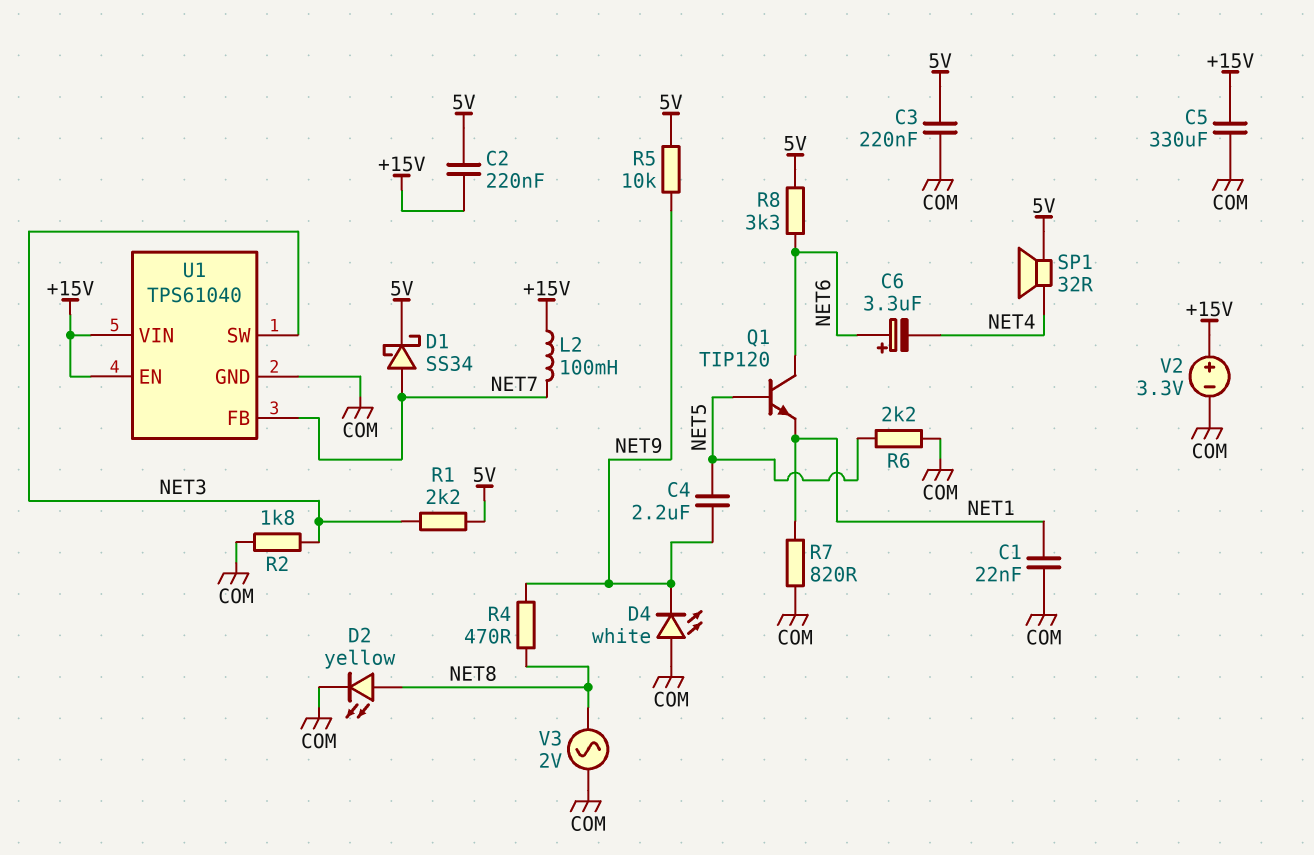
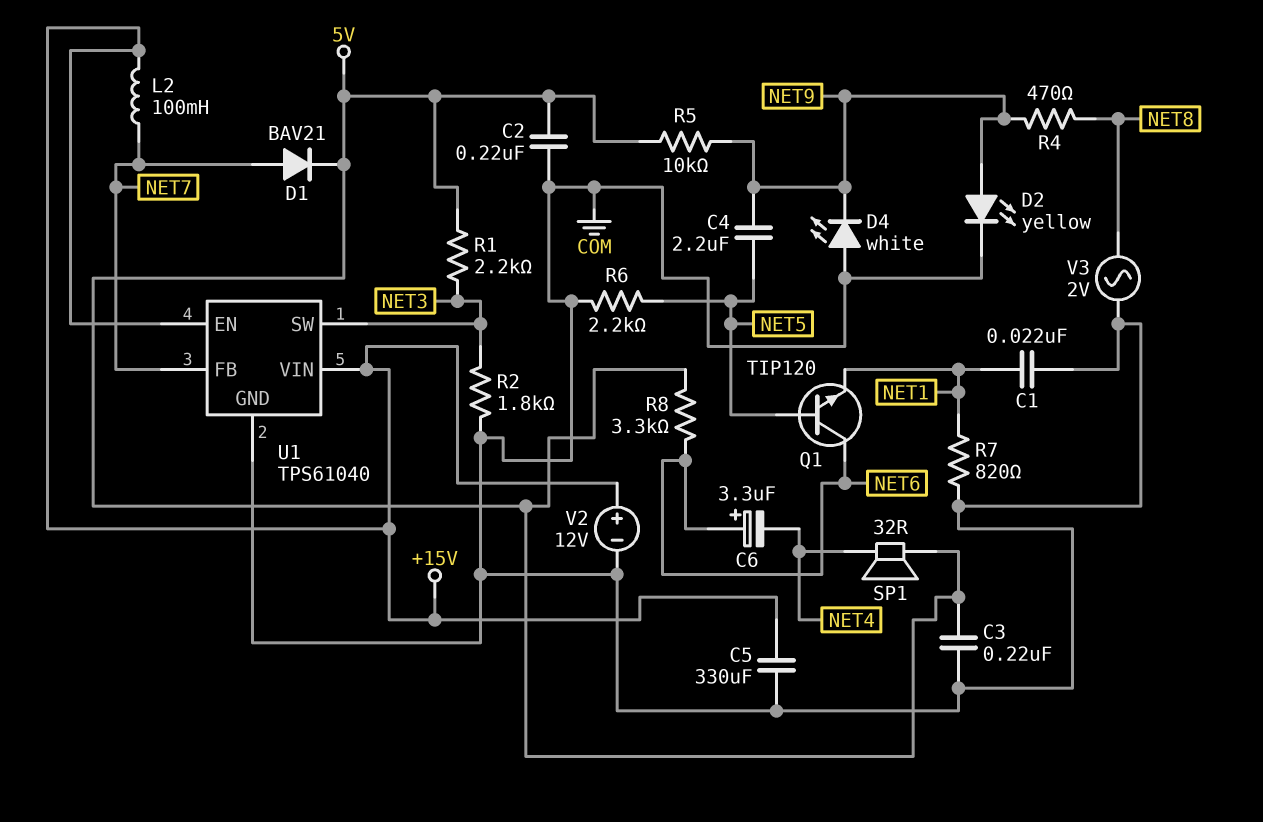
C2: 220nF (+15V, 5V) -> 220nF (5V, COM)
D1: schottky SS34 (A NET7, K 5V) -> diode BAV21 (A NET7, K 5V)
D2: LED yellow (A NET8, K COM) -> LED yellow (A NET9, K COM)
V2: 3.3V (plus +15V, minus COM) -> 12V (plus +15V, minus COM)

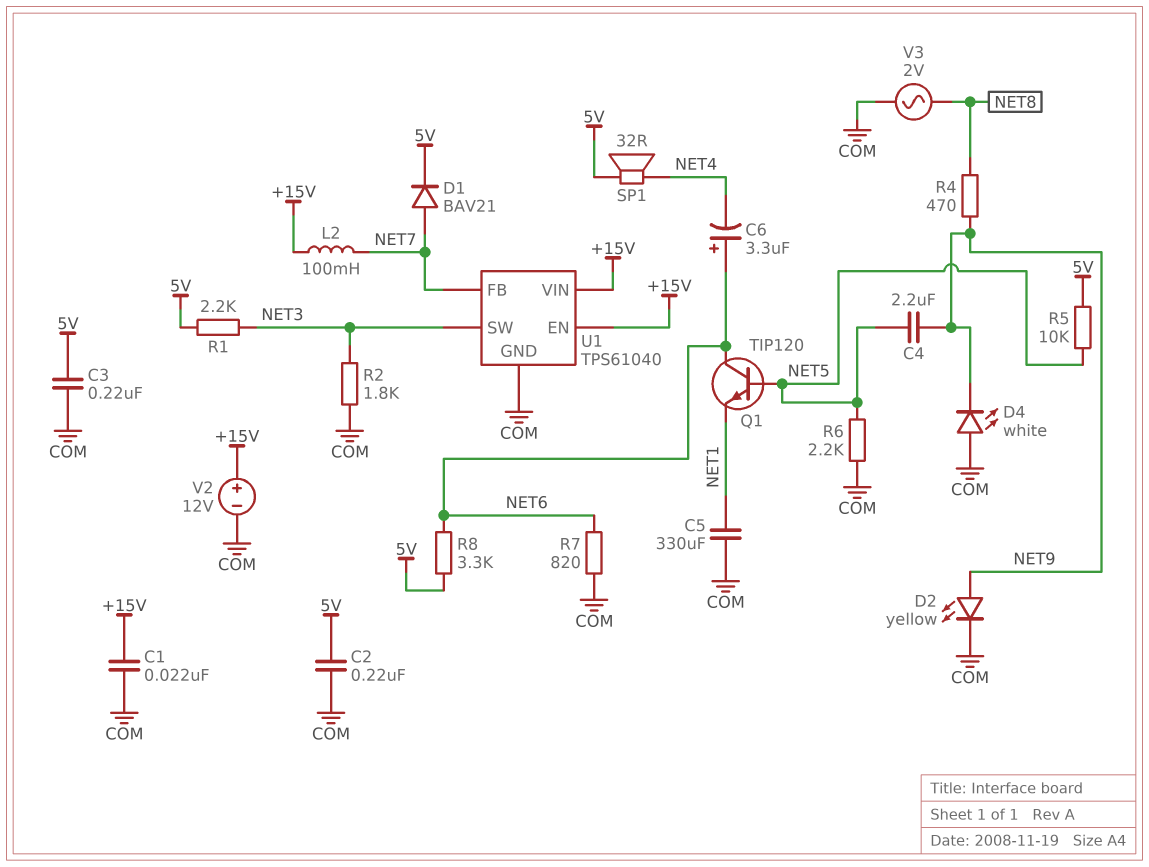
C1: 22nF (COM, NET1) -> 22nF (+15V, COM)
C5: 330uF (+15V, COM) -> 330uF (COM, NET1)
R5: 10k (5V, NET9) -> 10k (5V, NET5)
R7: 820 (COM, NET1) -> 820 (COM, NET6)

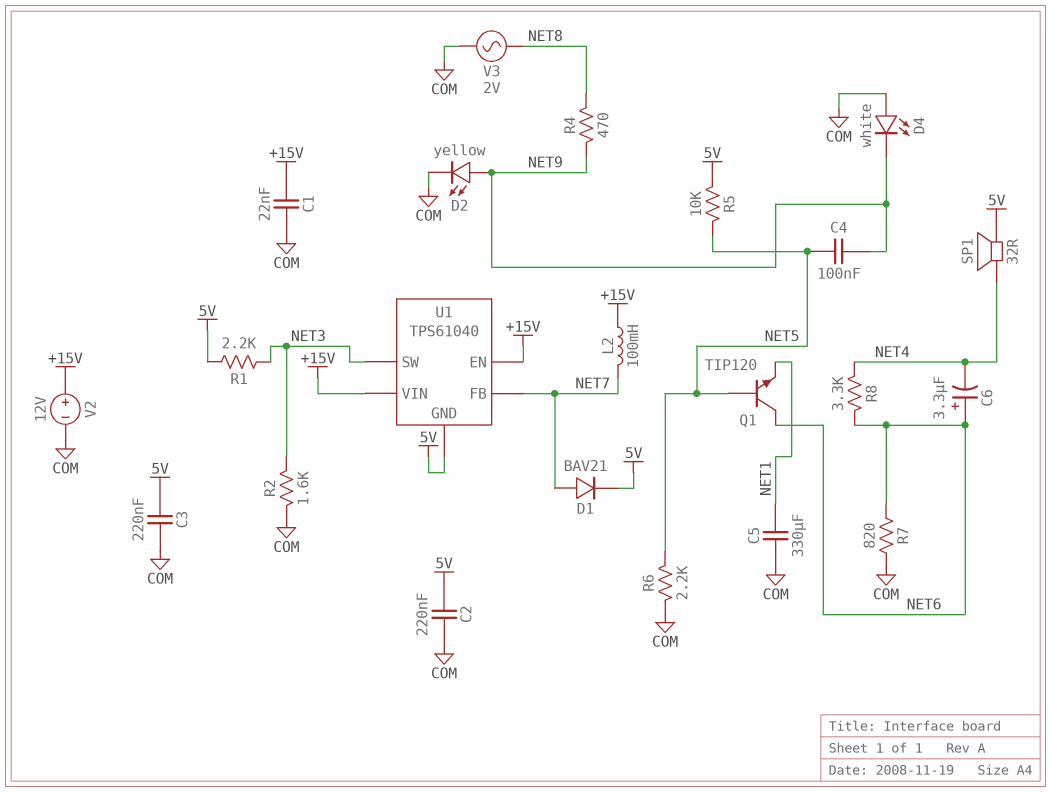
C4: 2.2uF (NET5, NET9) -> 100nF (NET5, NET9)
R2: 1.8k (COM, NET3) -> 1.6k (COM, NET3)
R8: 3.3k (5V, NET6) -> 3.3k (NET4, NET6)
U1 pin GND: COM -> 5V

